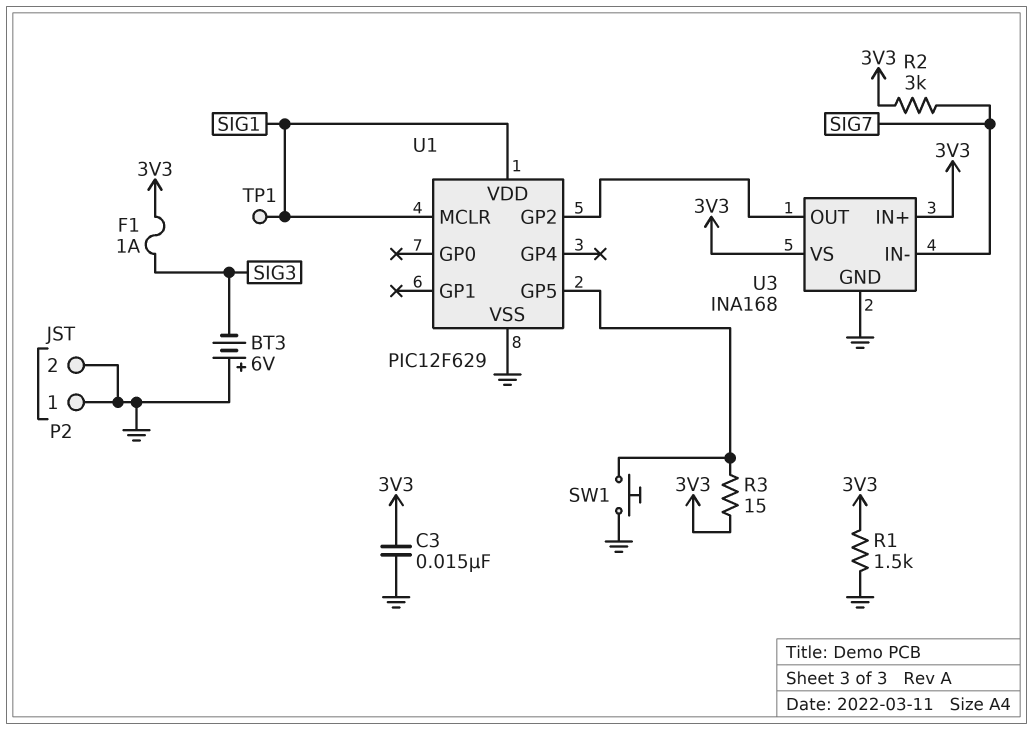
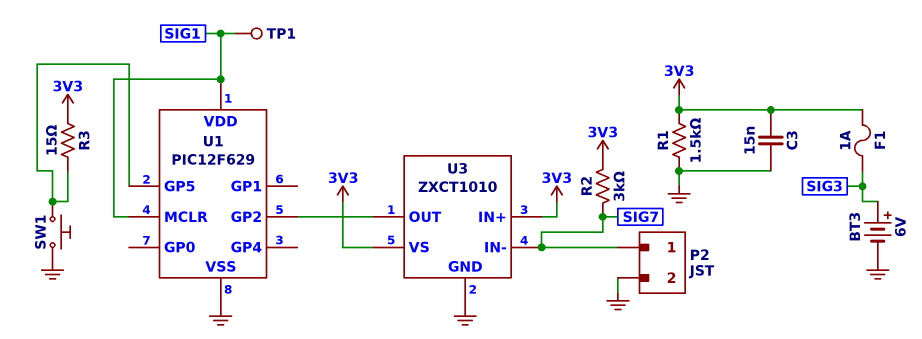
BT3: 6V (plus GND, minus SIG3) -> 6V (plus SIG3, minus GND)
P2 pin 1: GND -> SIG7
U3: INA168 -> ZXCT1010

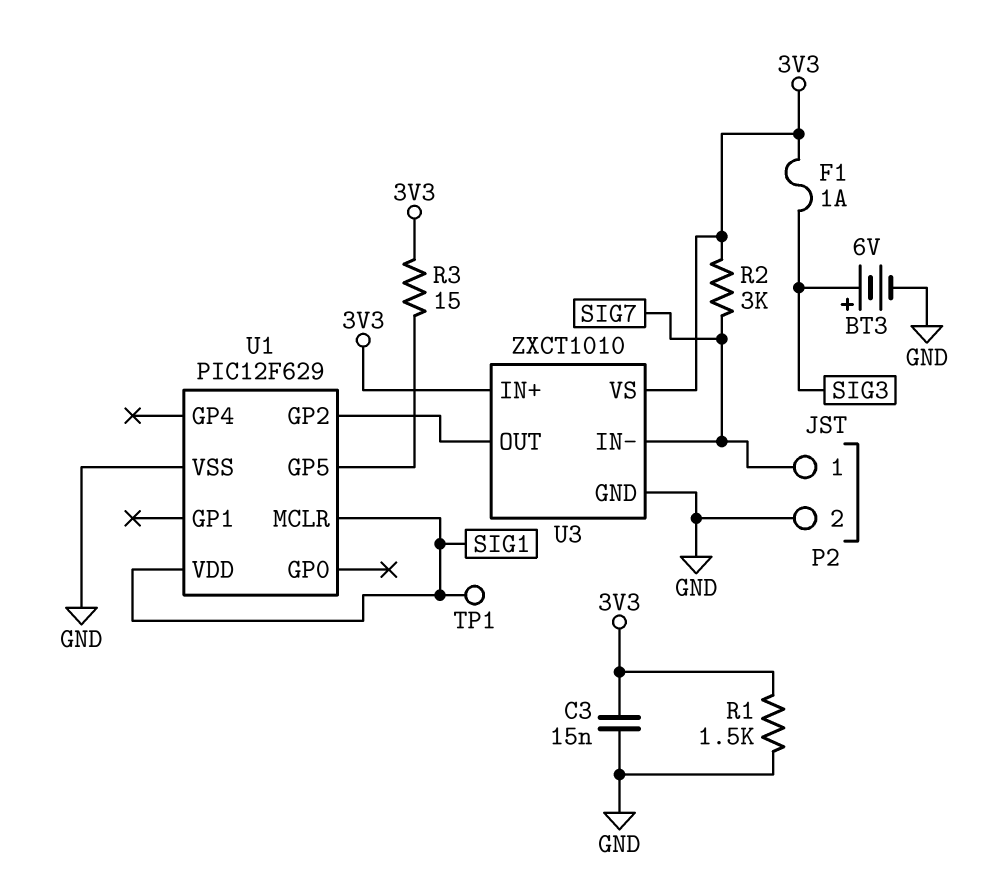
SW1: button (GND, U1/GP5) -> none

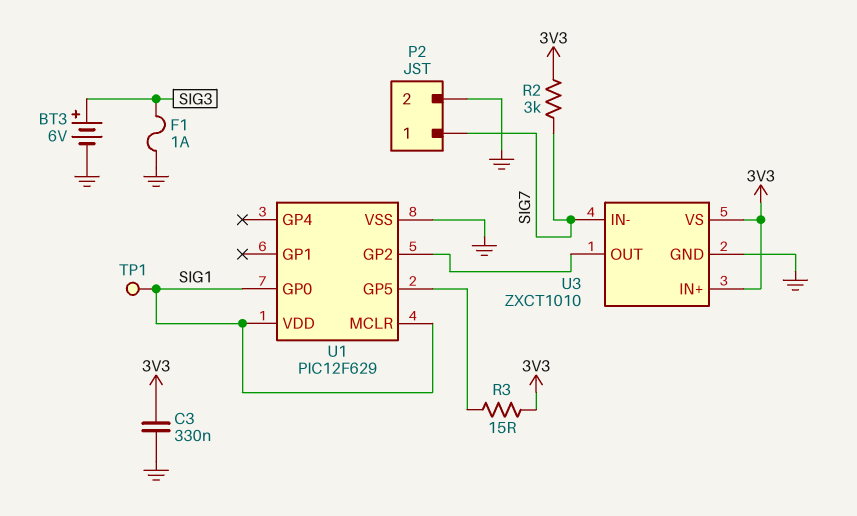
C3: 15nF (3V3, GND) -> 330nF (3V3, GND)
F1: 1A (3V3, SIG3) -> 1A (GND, SIG3)
R1: 1.5k (3V3, GND) -> none
U1 pin GP0: none -> SIG1

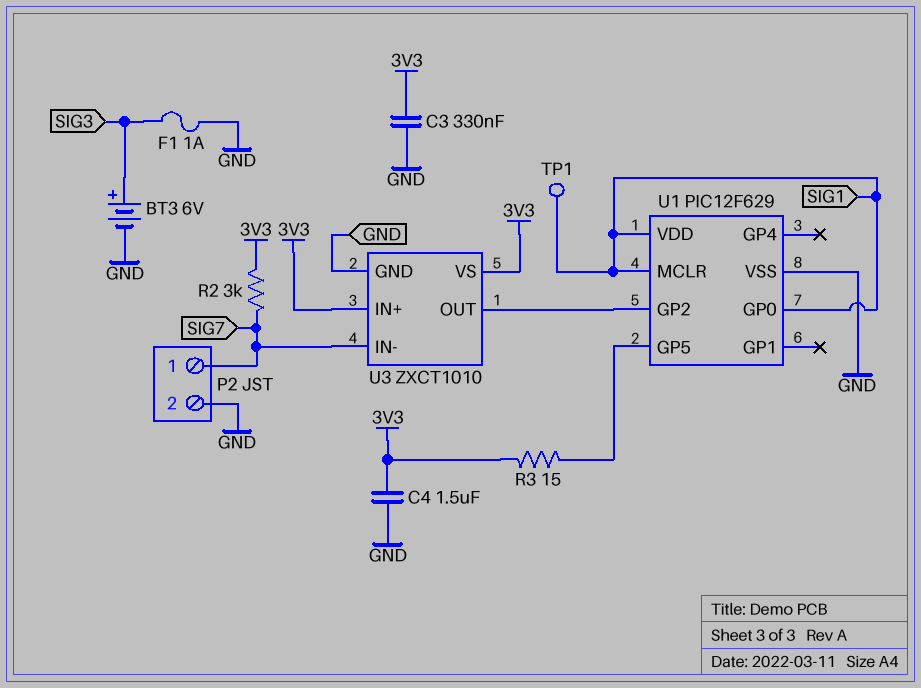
C4: none -> 1.5uF (3V3, GND)

